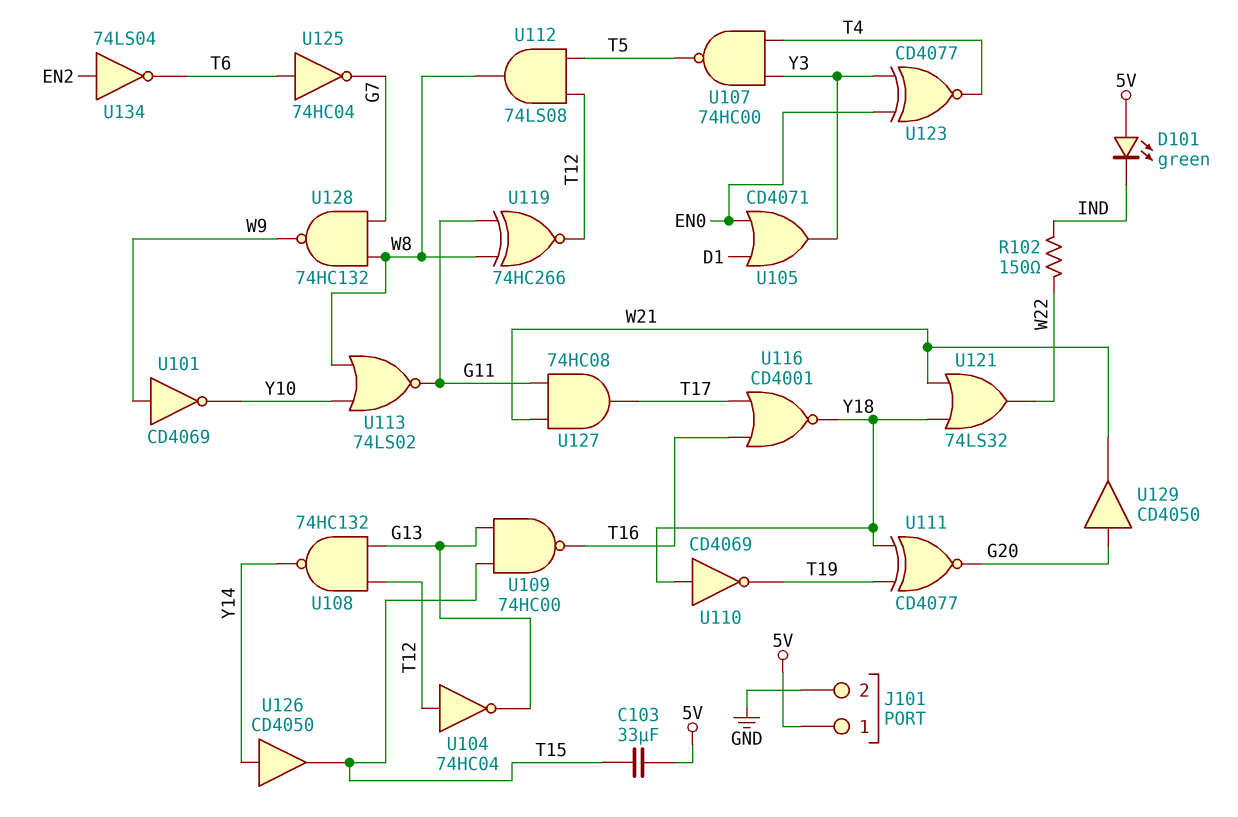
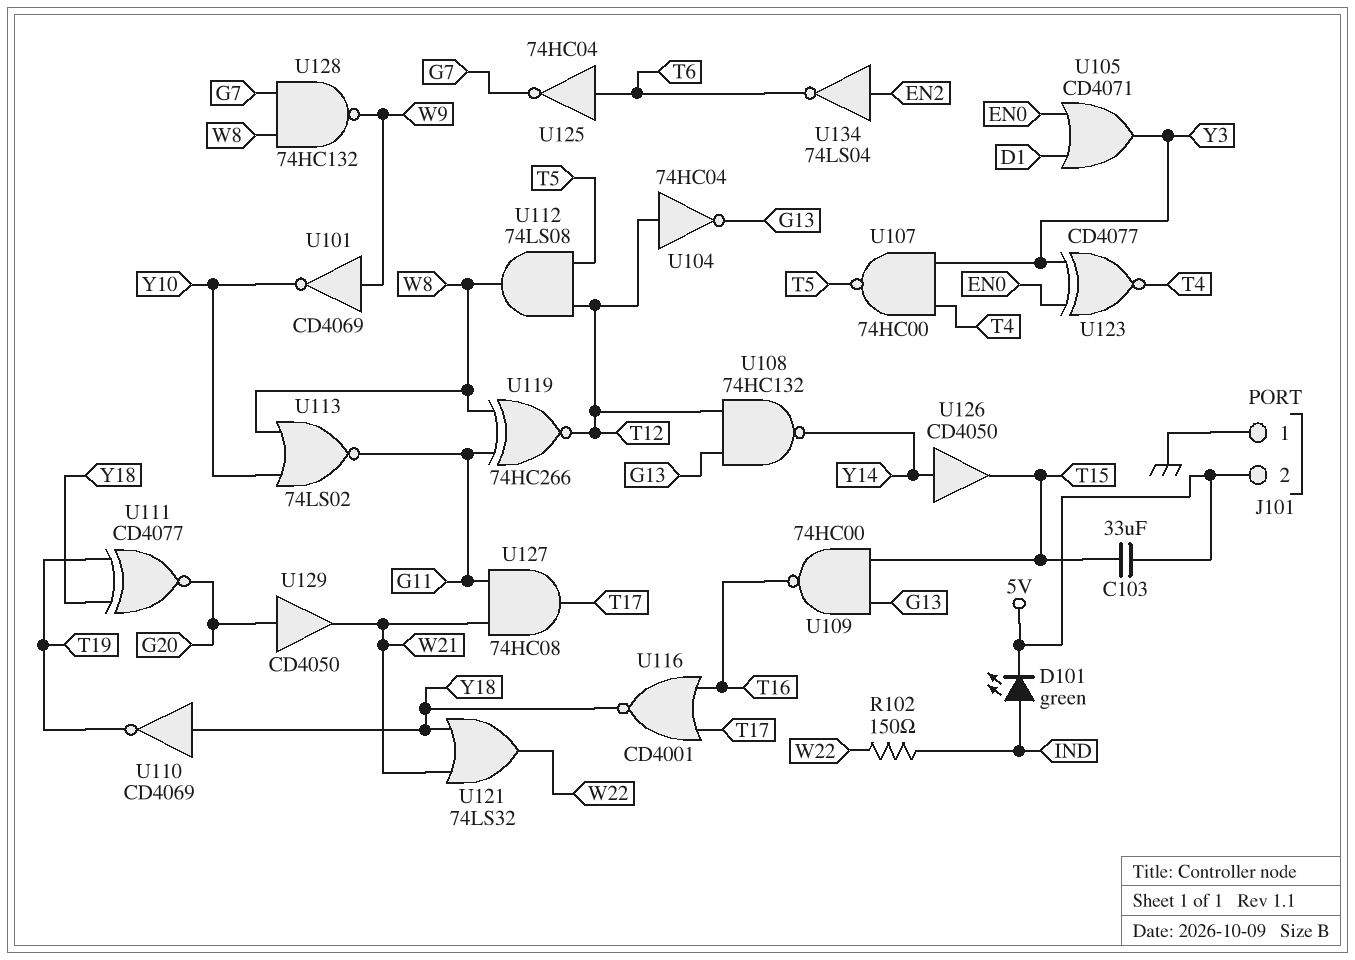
D101: LED green (A 5V, K IND) -> LED green (A IND, K 5V)
J101 pin 1: 5V -> GND
J101 pin 2: GND -> 5V

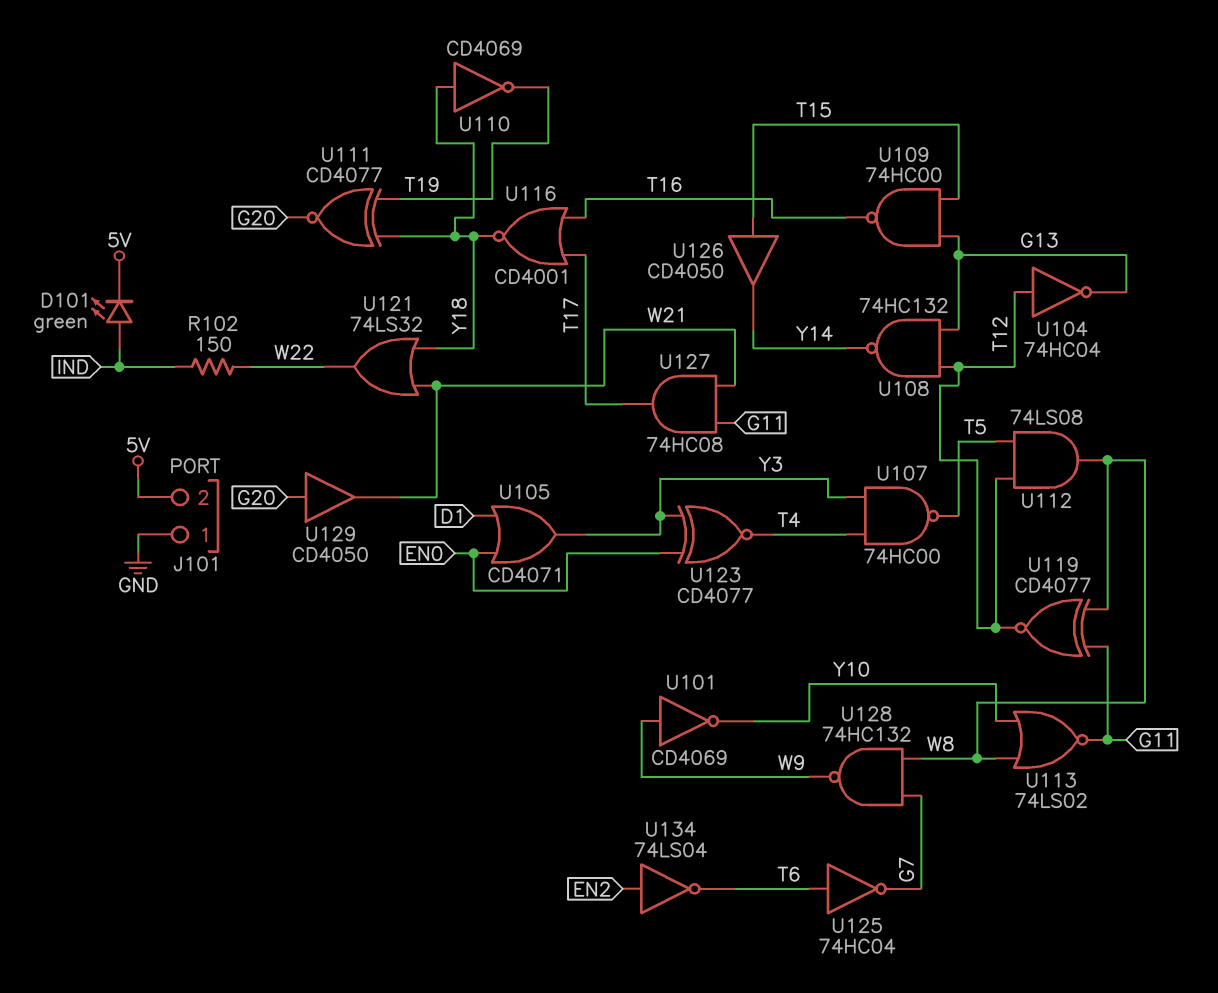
C103: 33uF (5V, T15) -> none
U119: XNOR 74HC266 (in G11, in W8, out T12) -> XNOR CD4077 (in G11, in W8, out T12)
U126: buffer CD4050 (in Y14, out T15) -> buffer CD4050 (in T15, out Y14)

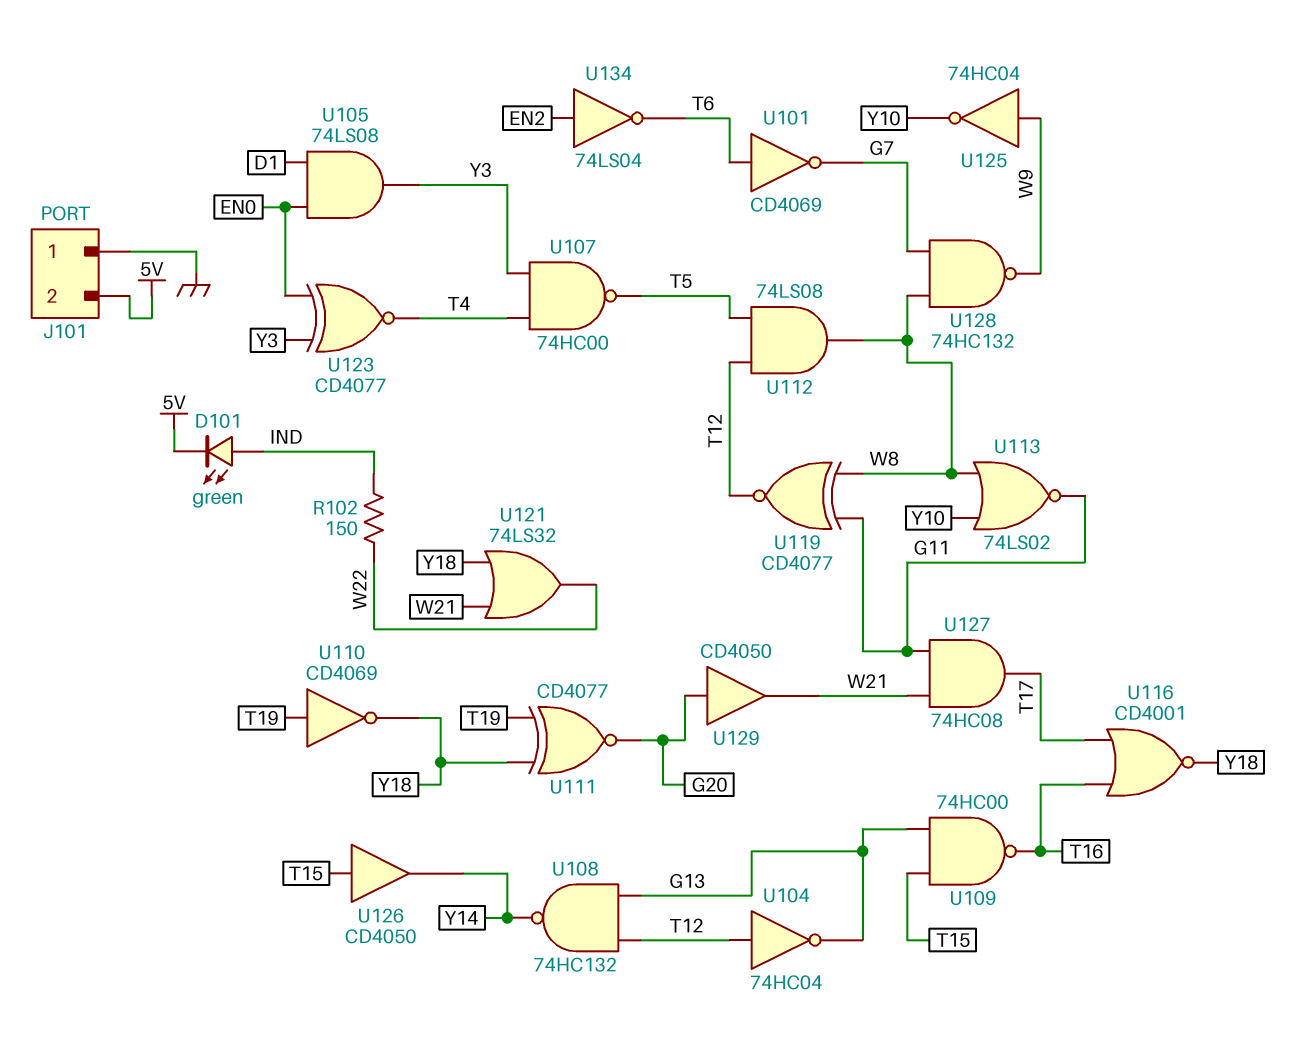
U101: NOT CD4069 (in W9, out Y10) -> NOT CD4069 (in T6, out G7)
U105: OR CD4071 (in D1, in EN0, out Y3) -> AND 74LS08 (in D1, in EN0, out Y3)
U110: NOT CD4069 (in Y18, out T19) -> NOT CD4069 (in T19, out Y18)
U125: NOT 74HC04 (in T6, out G7) -> NOT 74HC04 (in W9, out Y10)

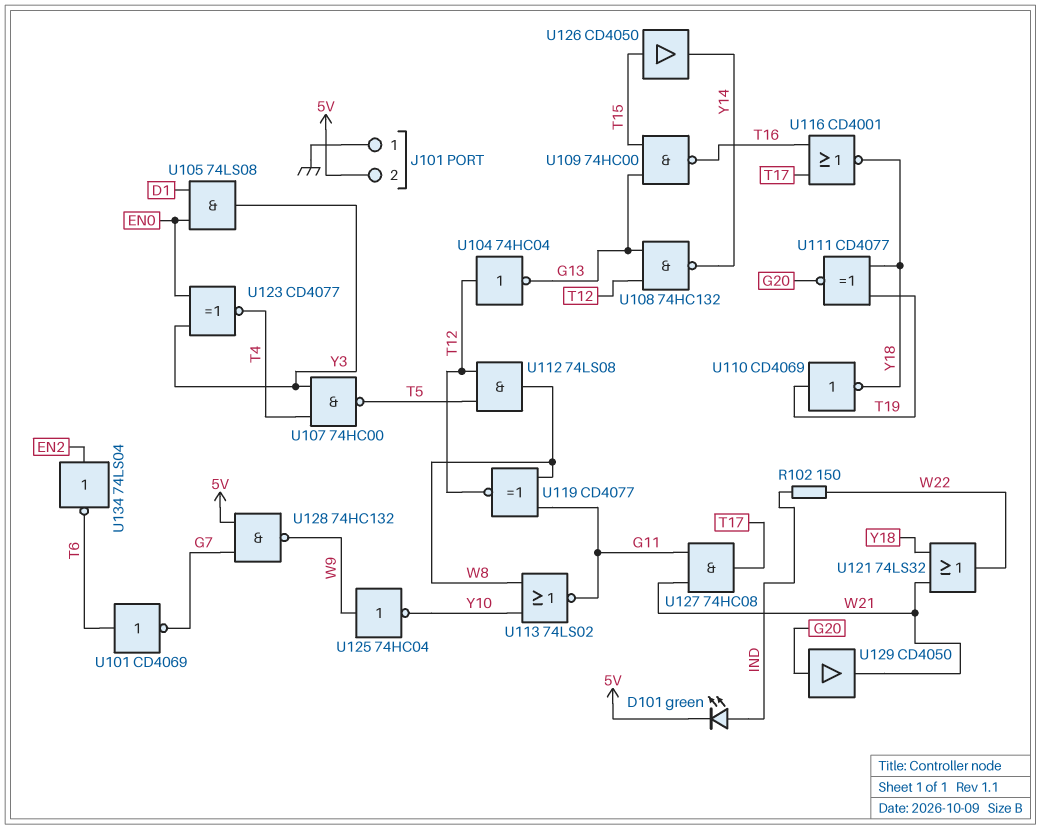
U128: NAND 74HC132 (in G7, in W8, out W9) -> NAND 74HC132 (in 5V, in G7, out W9)

